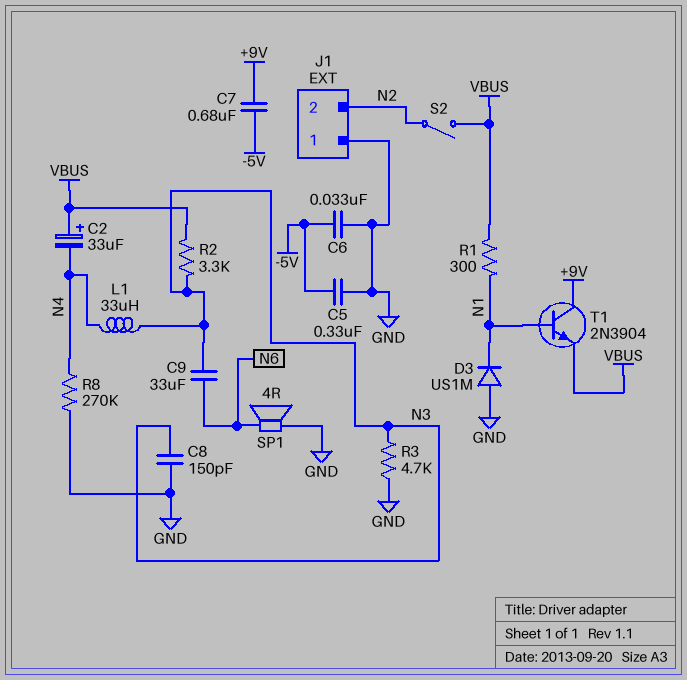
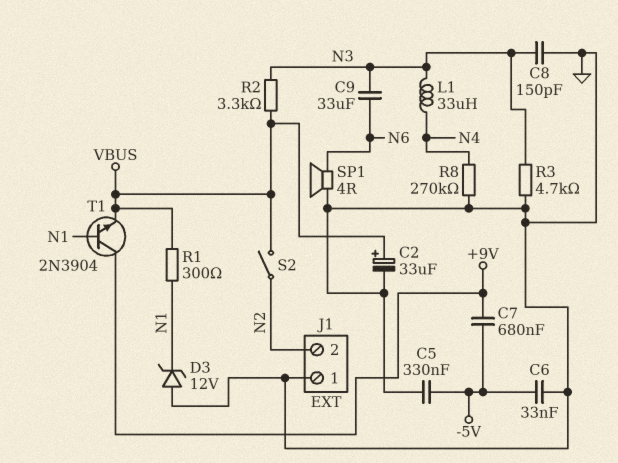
C2: 33uF (plus VBUS, minus N4) -> 33uF (plus VBUS, minus GND)
D3: diode US1M (A GND, K N1) -> zener 12V (A GND, K N1)

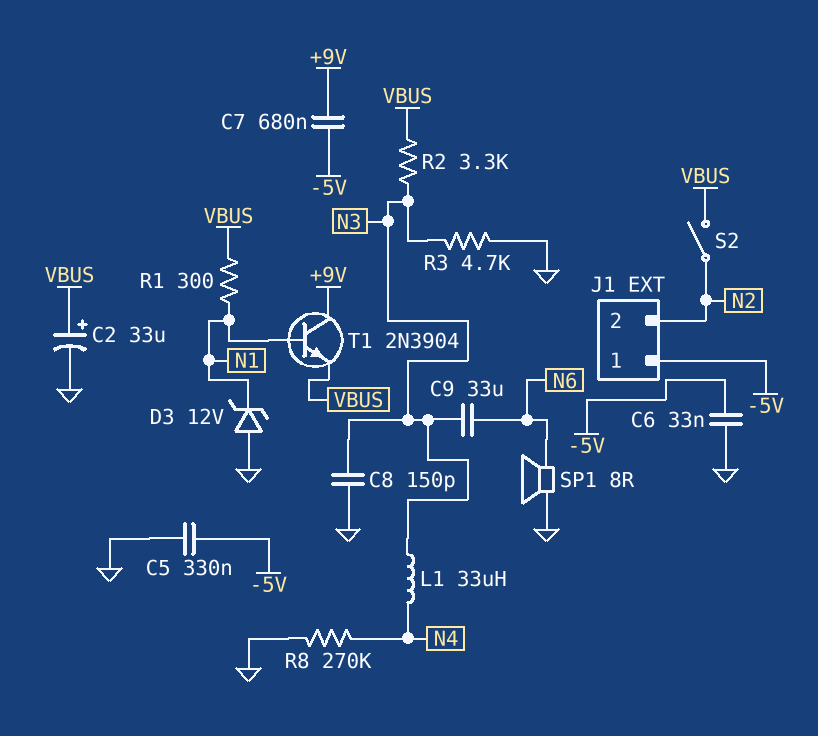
J1 pin 1: GND -> -5V
SP1: speaker 4R (GND, N6) -> speaker 8R (GND, N6)

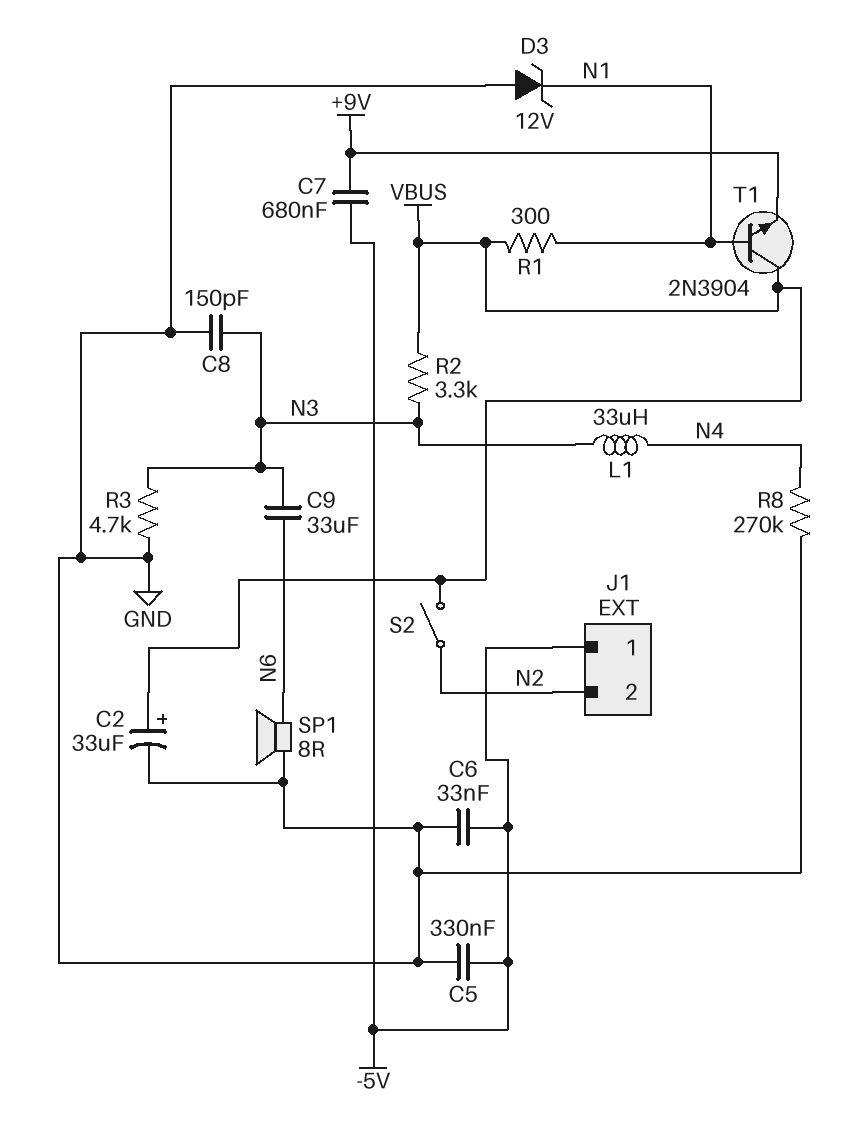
T1: NPN 2N3904 (B N1, C +9V, E VBUS) -> NPN 2N3904 (B N1, C VBUS, E +9V)

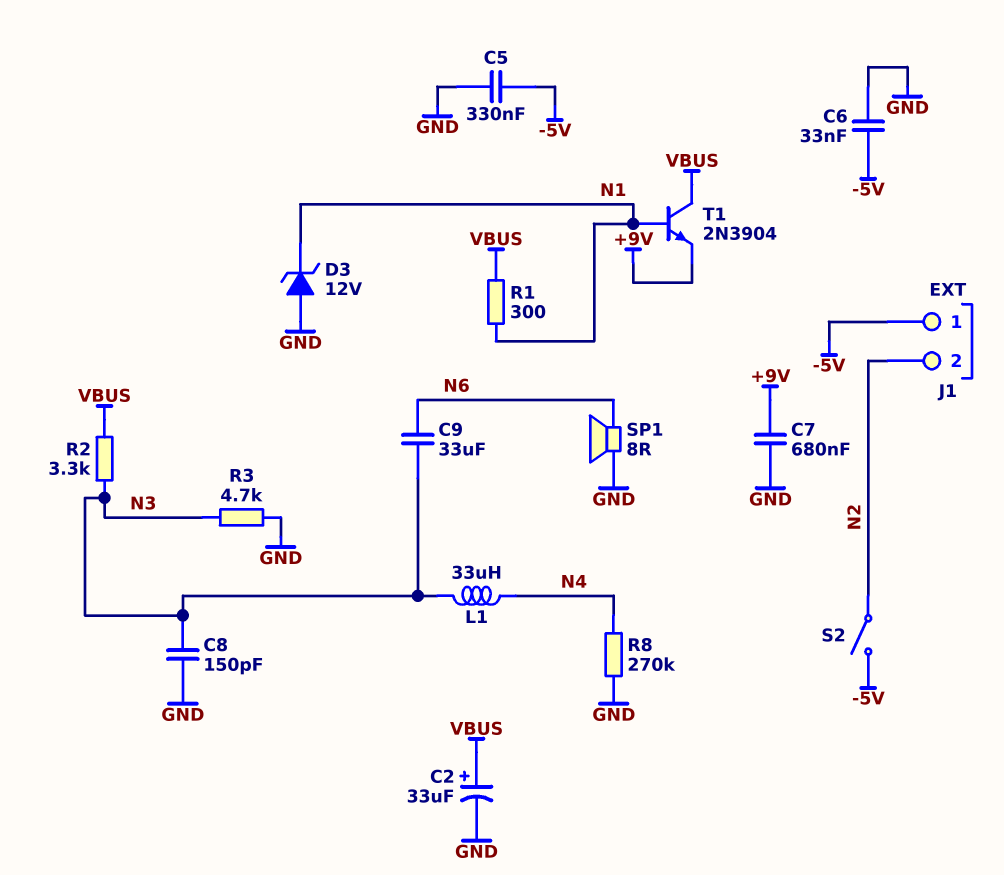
C7: 680nF (+9V, -5V) -> 680nF (+9V, GND)
S2: switch (N2, VBUS) -> switch (-5V, N2)

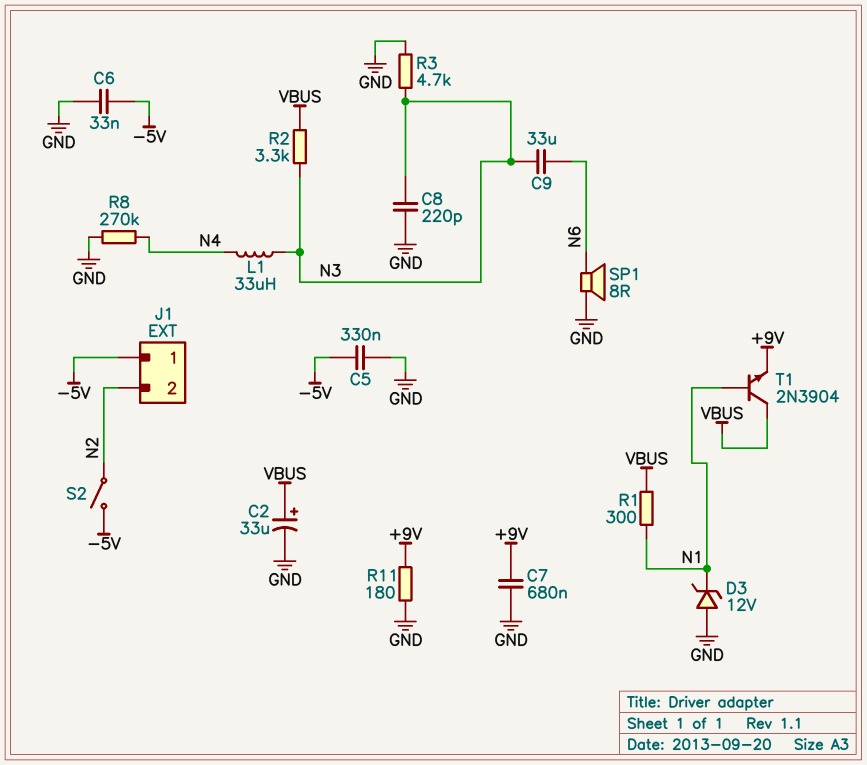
C8: 150pF (GND, N3) -> 220pF (GND, N3)
R11: none -> 180 (+9V, GND)

